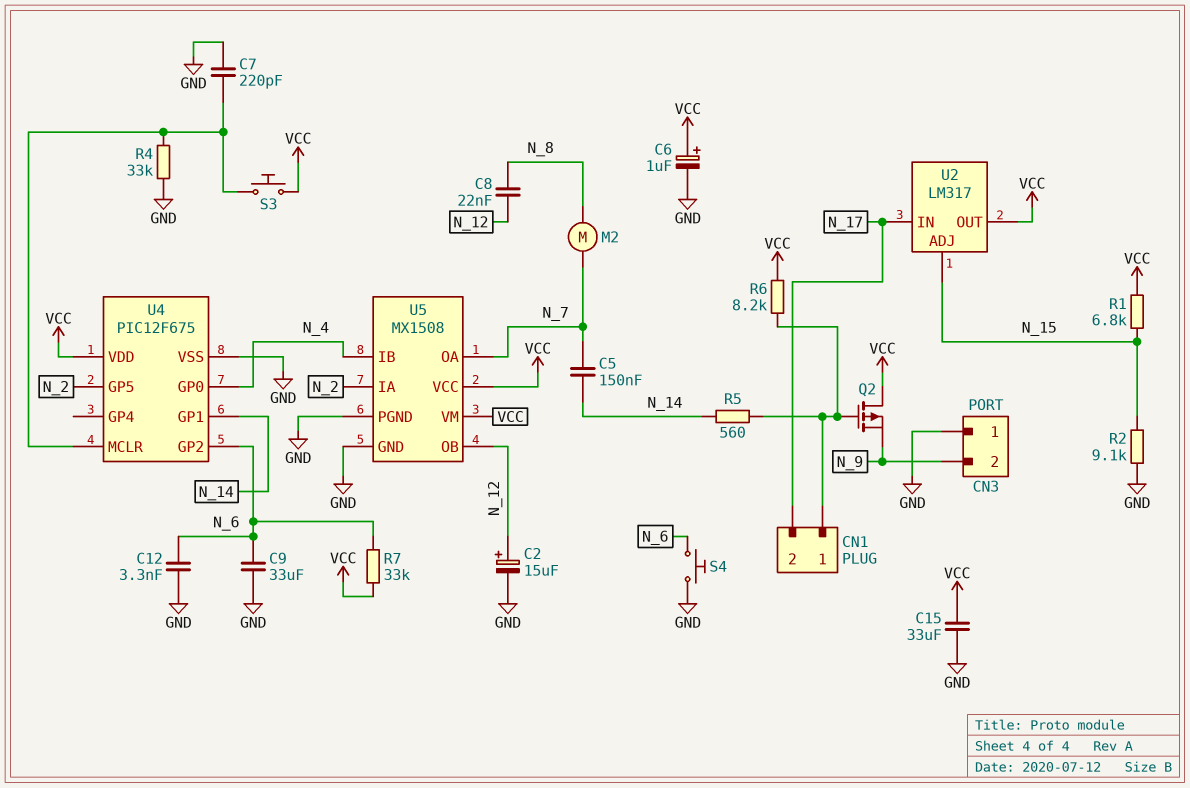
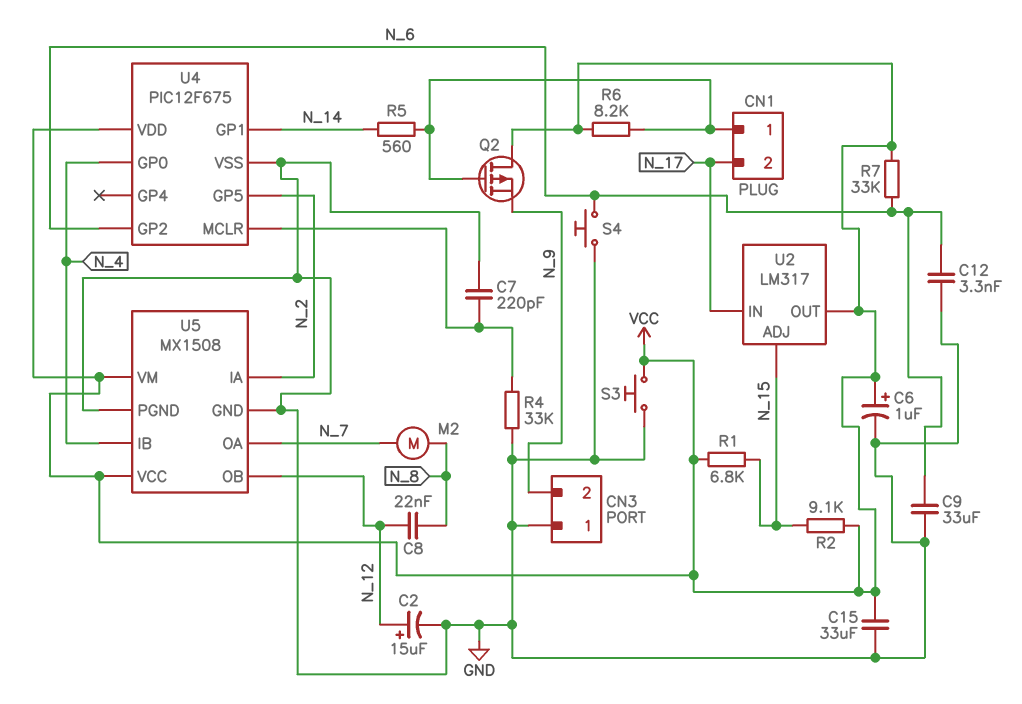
C5: 150nF (N_7, N_14) -> none
R2: 9.1k (GND, N_15) -> 9.1k (N_15, VCC)
S3: button (U4/MCLR, VCC) -> button (GND, VCC)

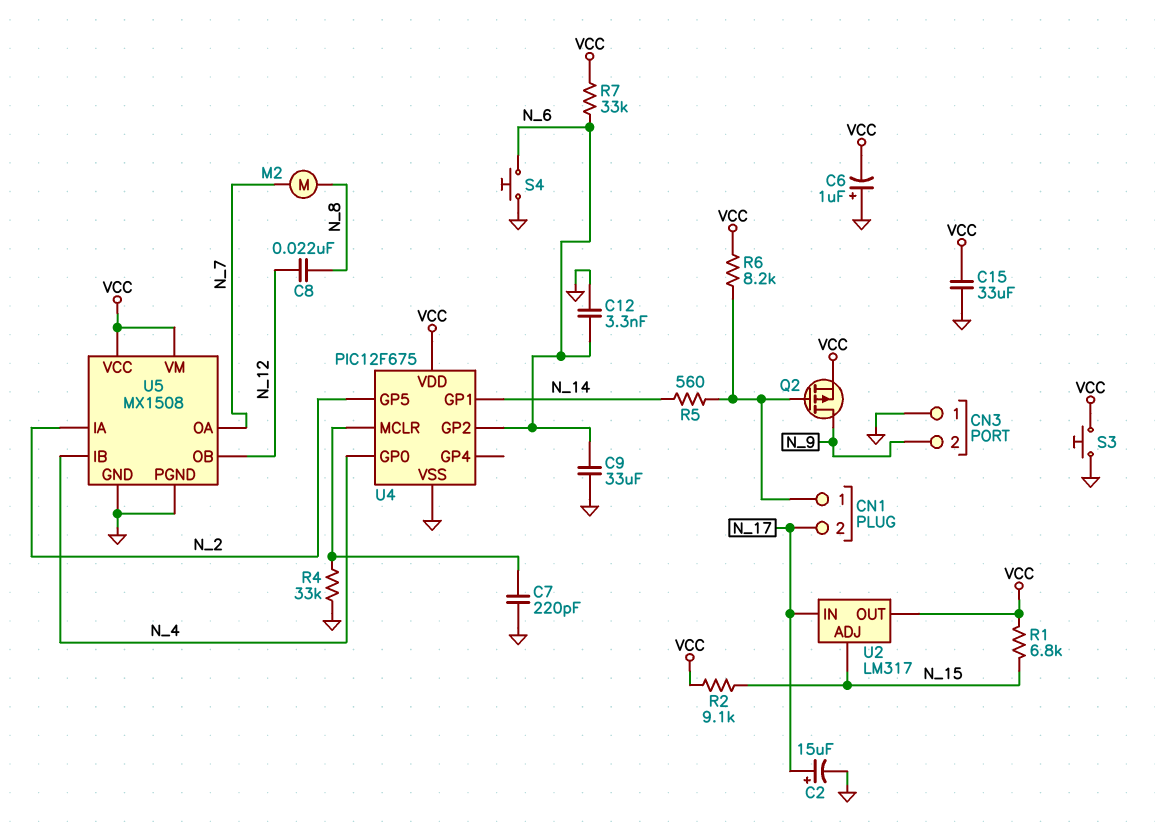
C2: 15uF (plus N_12, minus GND) -> 15uF (plus N_17, minus GND)
C6: 1uF (plus VCC, minus GND) -> 1uF (plus GND, minus VCC)
Q2: PMOS (G CN1/1, D VCC, S N_9) -> PMOS (G CN1/1, D N_9, S VCC)

